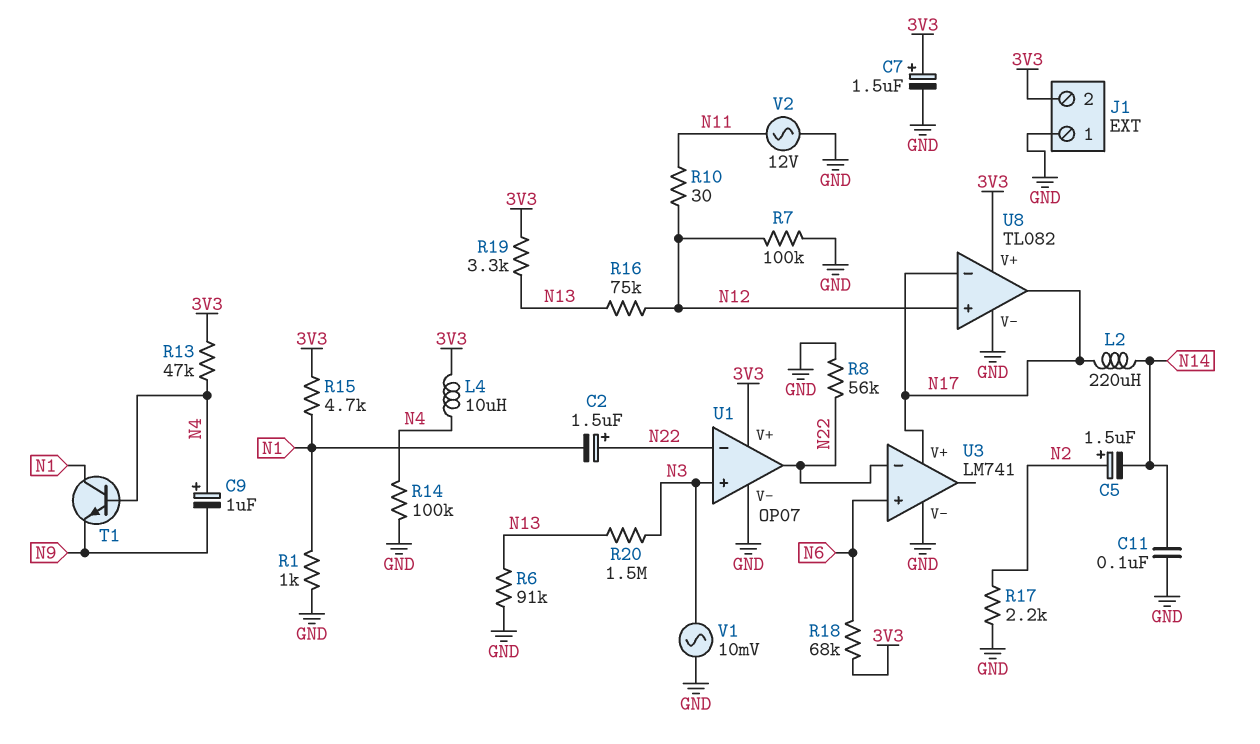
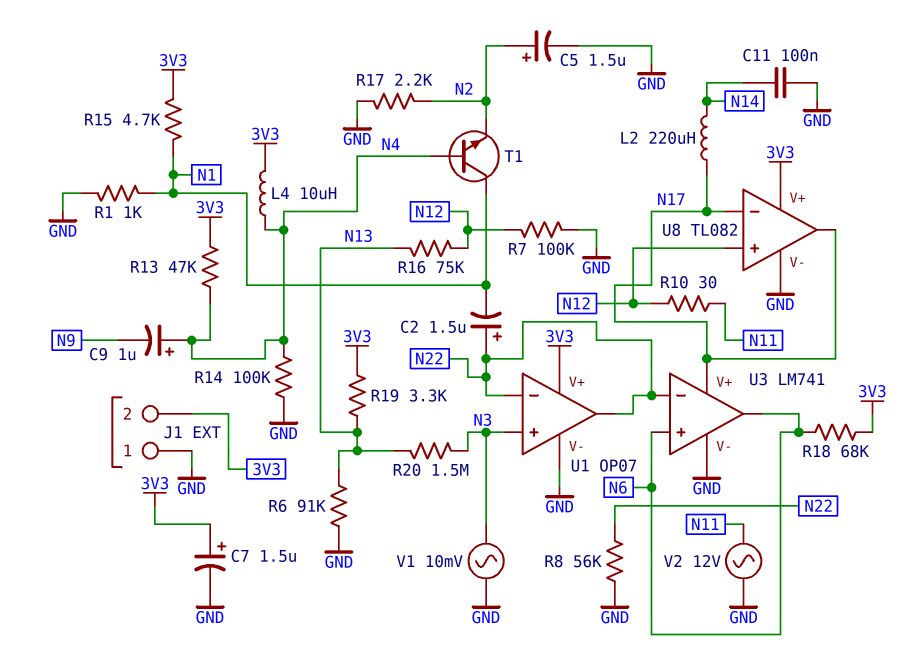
C5: 1.5uF (plus N2, minus N14) -> 1.5uF (plus N2, minus GND)
T1: NPN (B N4, C N1, E N9) -> NPN (B N4, C N1, E N2)
U3 pin out: none -> N6

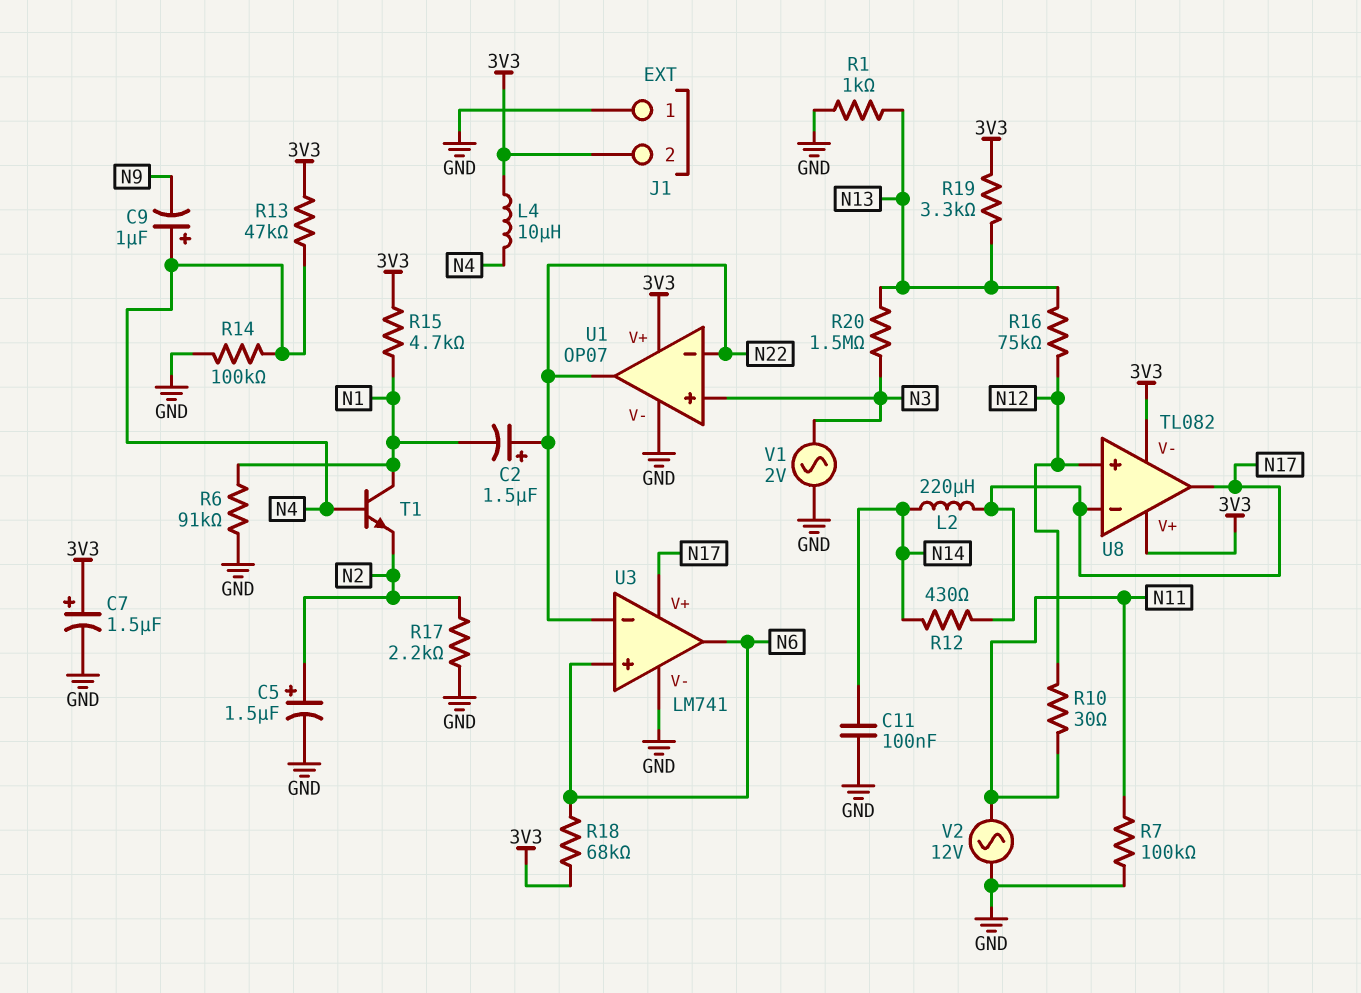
R1: 1k (GND, N1) -> 1k (GND, N13)
R6: 91k (GND, N13) -> 91k (GND, N1)
R7: 100k (GND, N12) -> 100k (GND, N11)
R8: 56k (GND, N22) -> none
R12: none -> 430 (N14, N17)
U8 pin V-: GND -> 3V3
V1: AC 10mV (GND, N3) -> AC 2V (GND, N3)

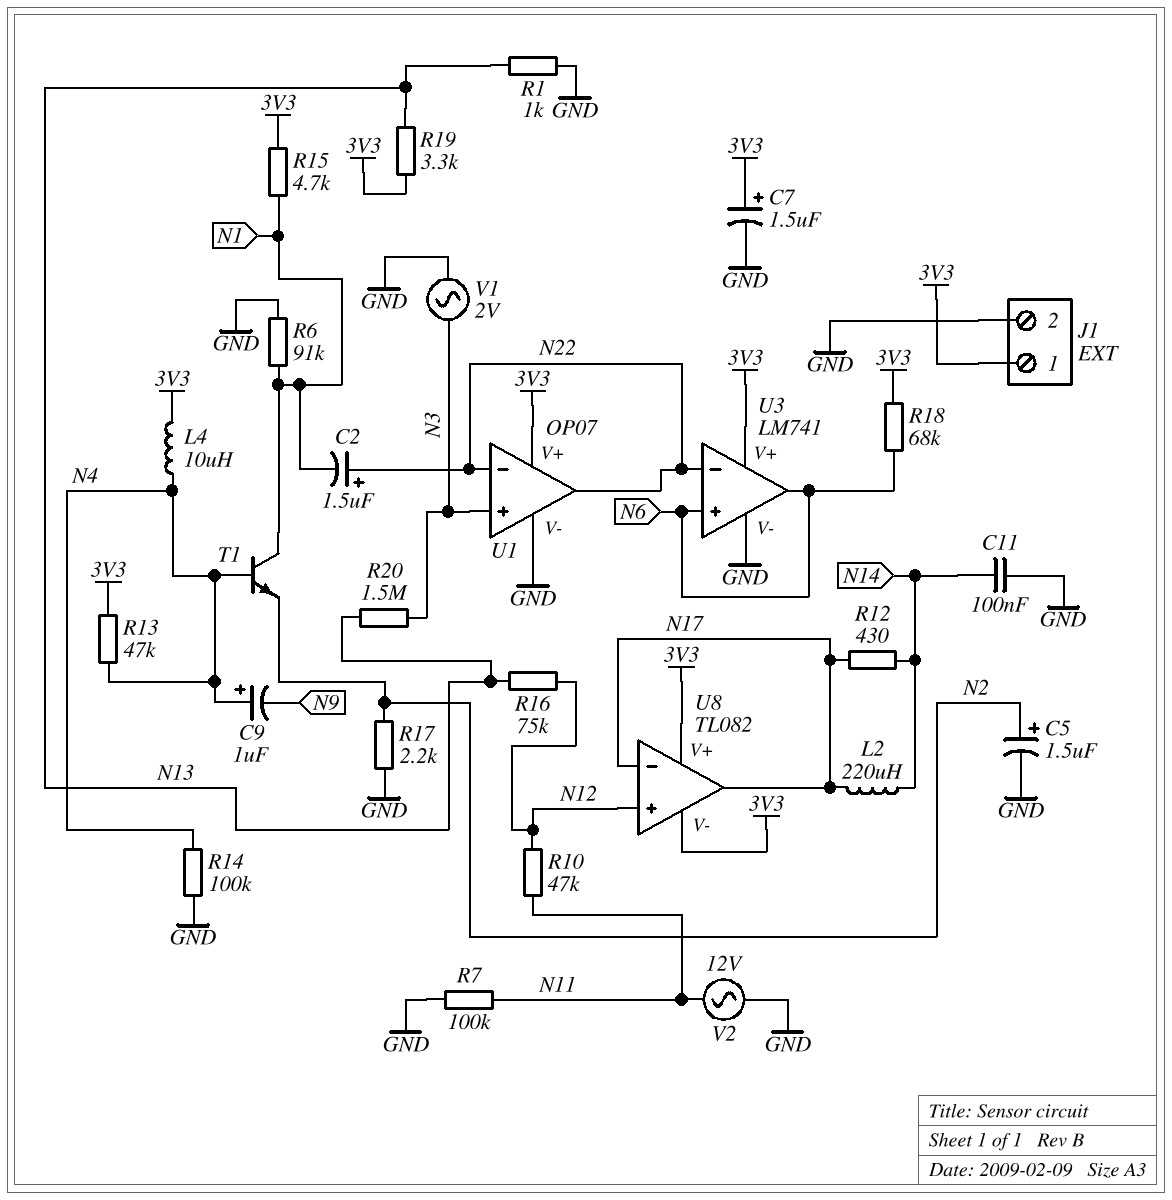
J1 pin 1: GND -> 3V3
J1 pin 2: 3V3 -> GND
R10: 30 (N11, N12) -> 47k (N11, N12)
U3 pin V+: N17 -> 3V3

